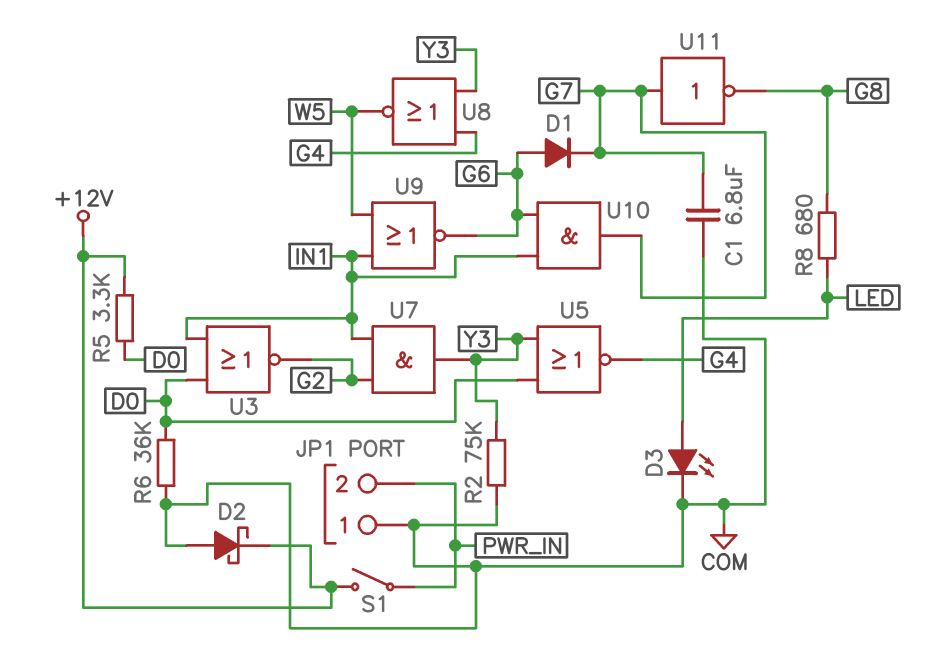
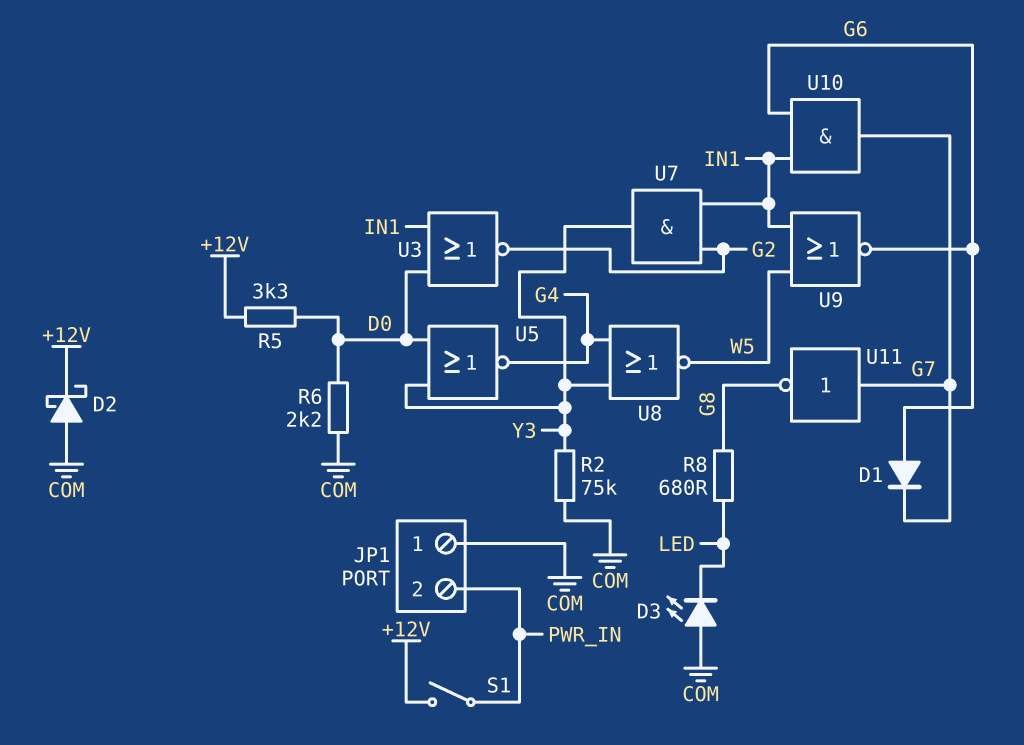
C1: 6.8uF (COM, G7) -> none
D3: LED (A LED, K COM) -> LED (A COM, K LED)
R6: 36k (COM, D0) -> 2.2k (COM, D0)

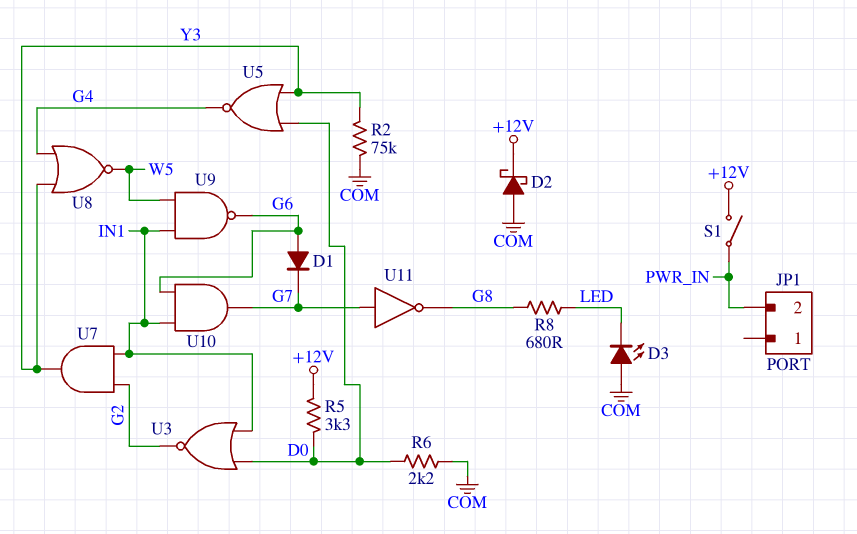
JP1 pin 1: COM -> none
U9: NOR (in IN1, in W5, out G6) -> NAND (in IN1, in W5, out G6)

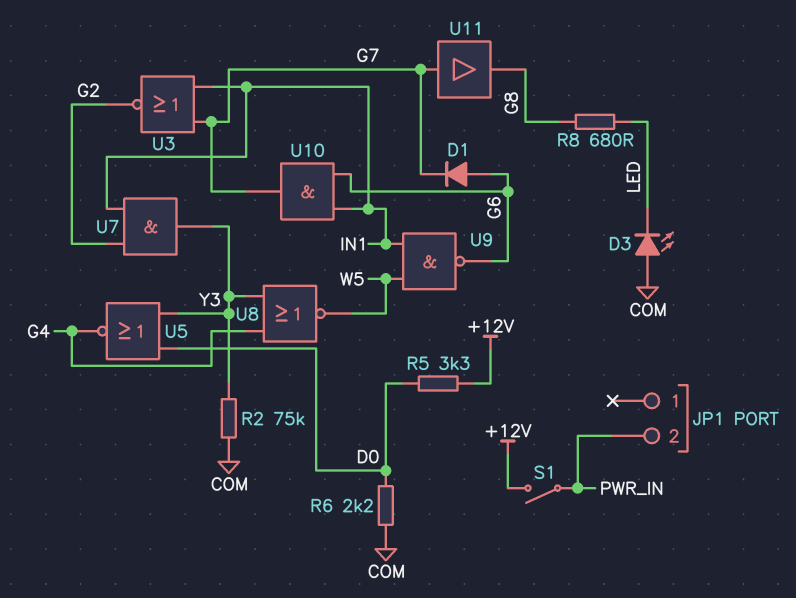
D2: schottky (A COM, K +12V) -> none
U3: NOR (in D0, in IN1, out G2) -> NOR (in G7, in IN1, out G2)
U11: NOT (in G7, out G8) -> buffer (in G7, out G8)

